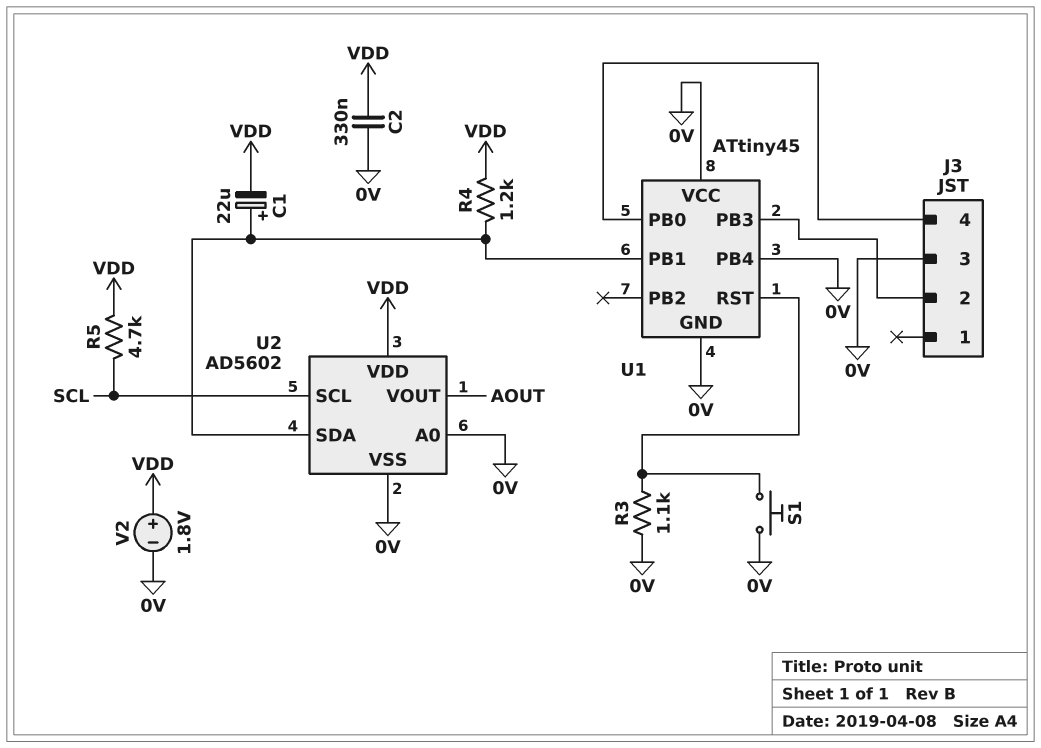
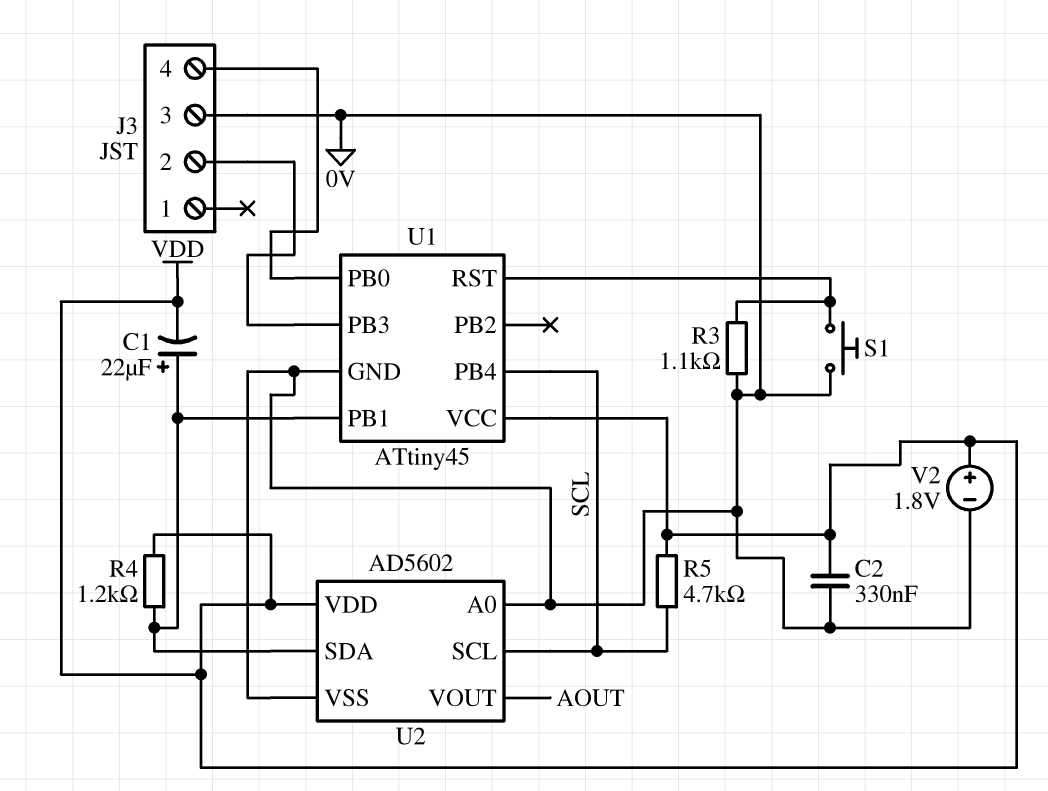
U1 pin PB4: 0V -> SCL
U1 pin VCC: 0V -> VDD

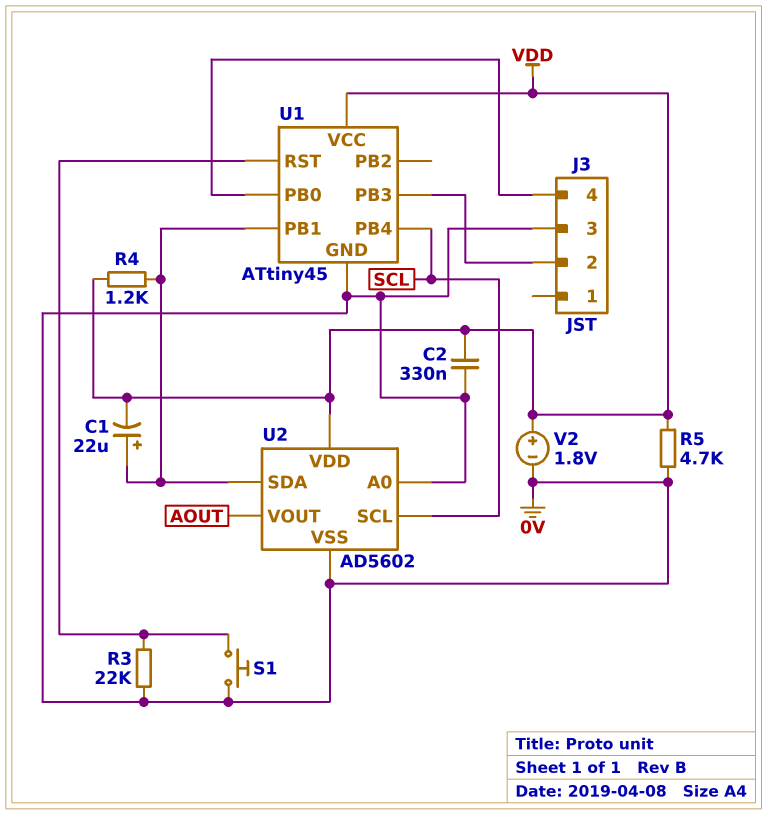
R3: 1.1k (0V, U1/RST) -> 22k (0V, U1/RST)
R5: 4.7k (SCL, VDD) -> 4.7k (0V, VDD)

